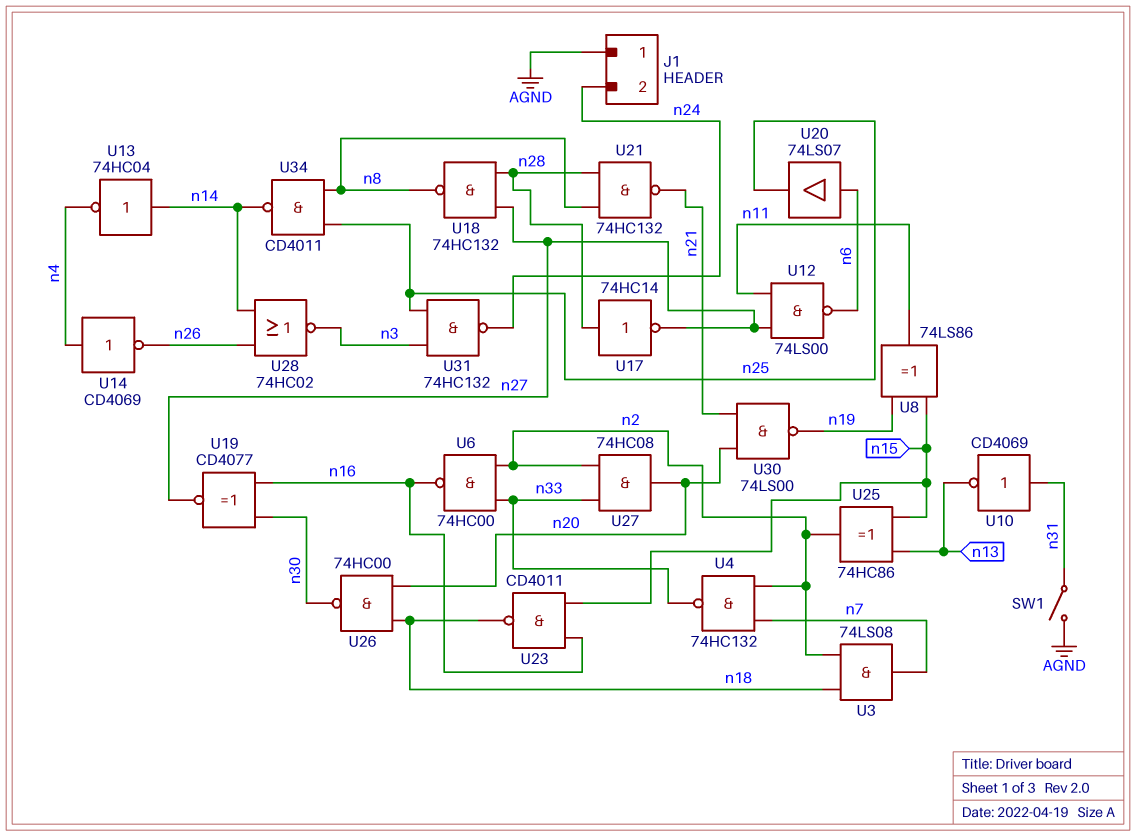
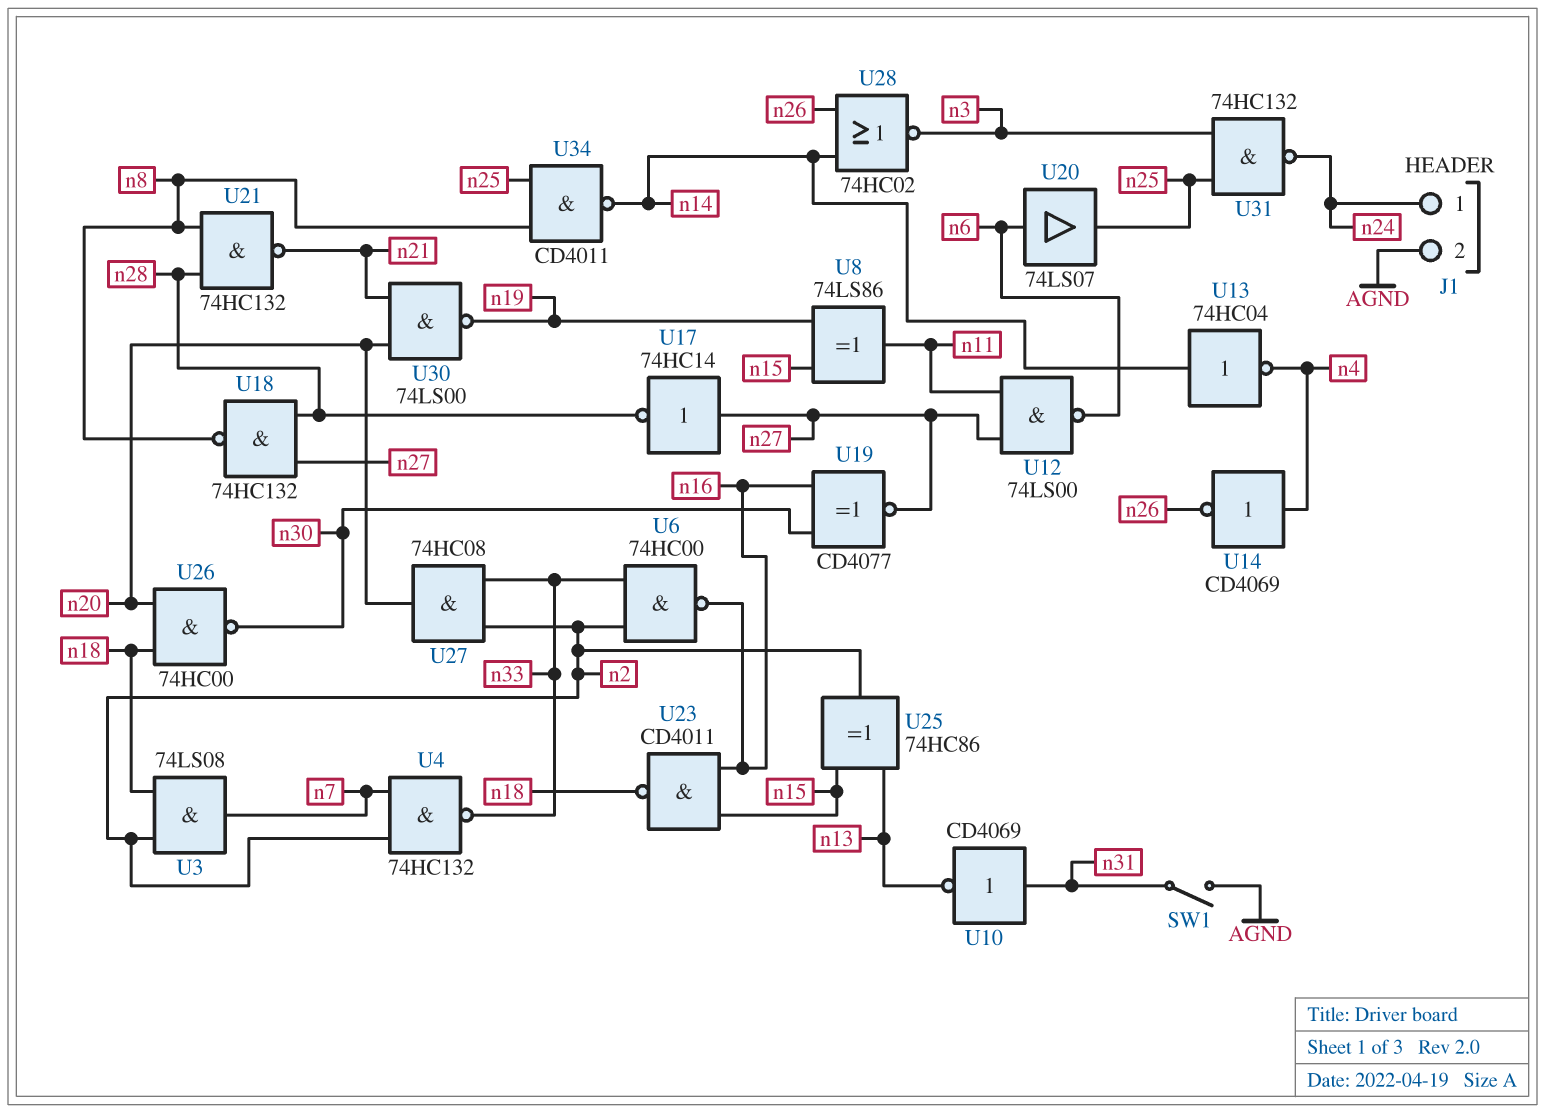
J1 pin 1: AGND -> n24
J1 pin 2: n24 -> AGND
U17: NOT 74HC14 (in n28, out n27) -> NOT 74HC14 (in n27, out n28)

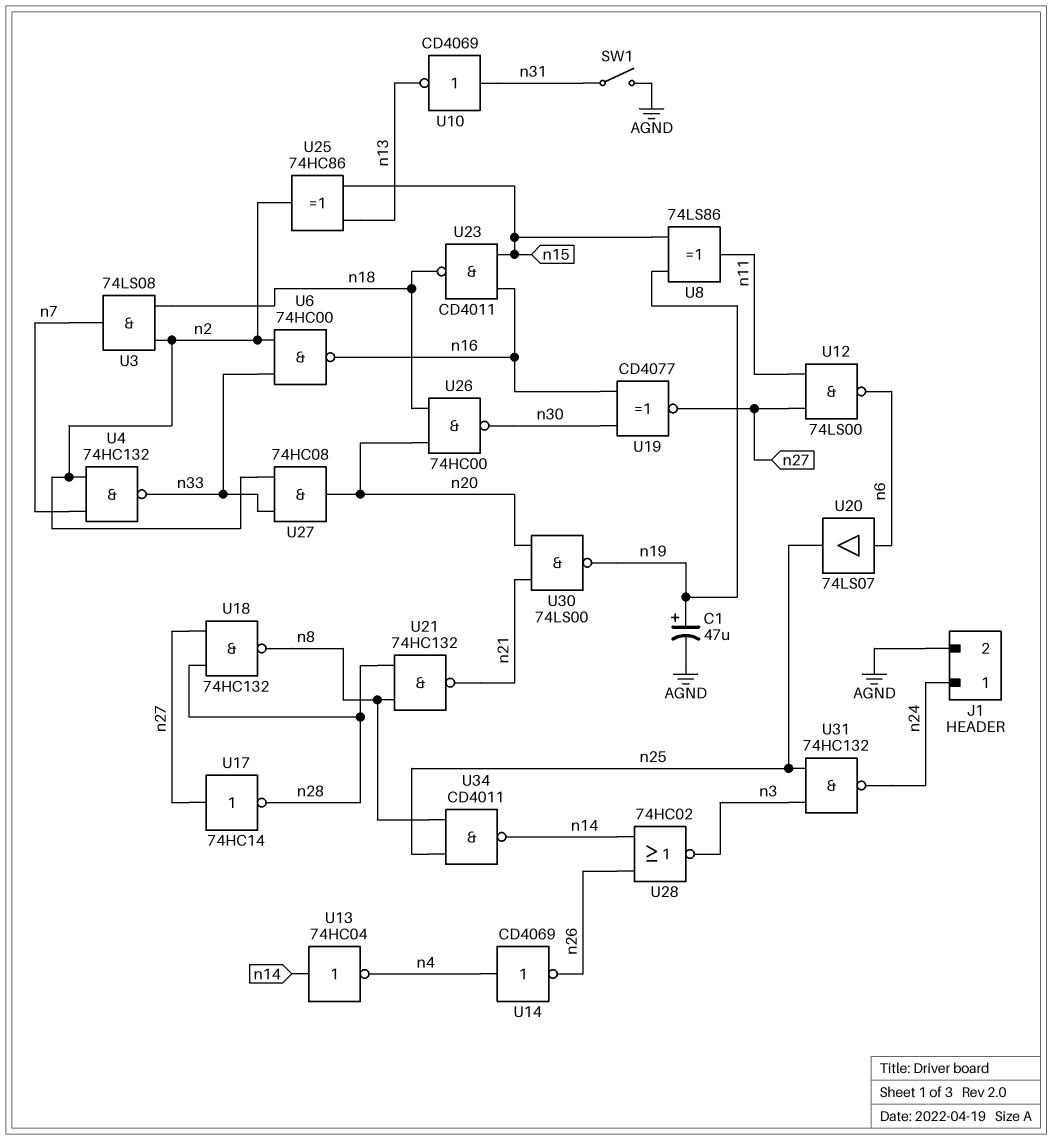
C1: none -> 47uF (plus n19, minus AGND)

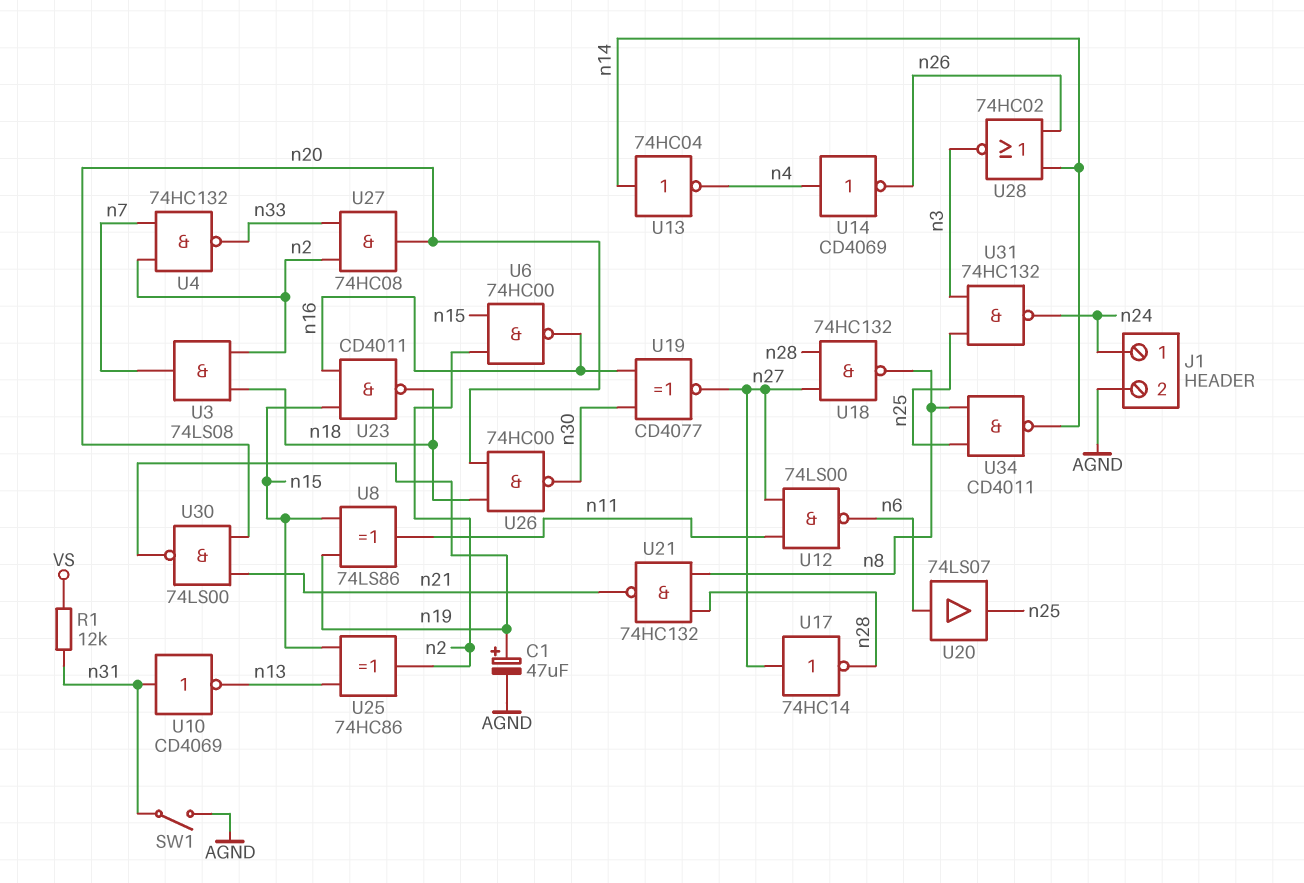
R1: none -> 12k (VS, n31)
U6: NAND 74HC00 (in n2, in n33, out n16) -> NAND 74HC00 (in n2, in n15, out n16)

